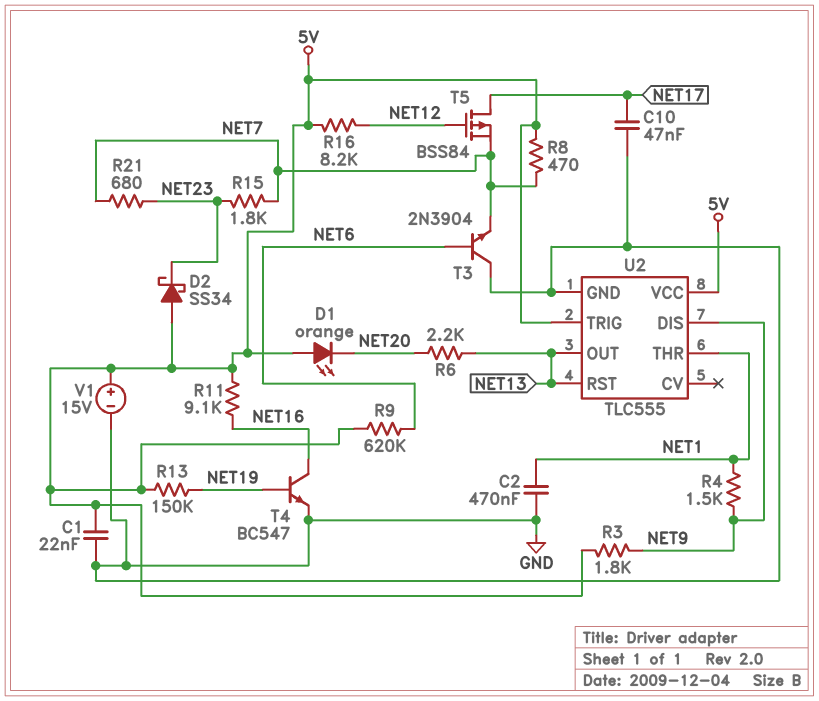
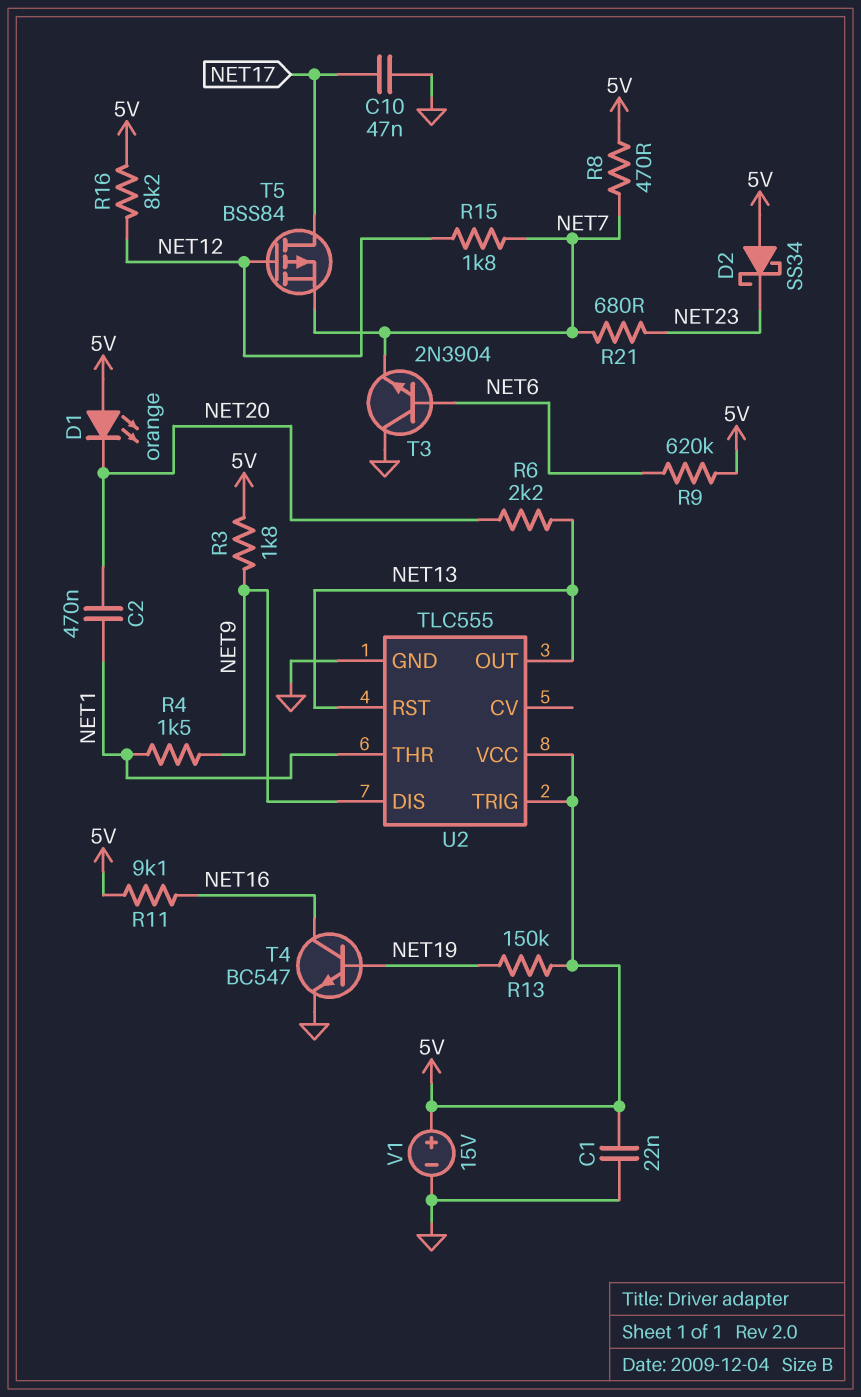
C2: 470nF (GND, NET1) -> 470nF (NET1, NET20)
R15: 1.8k (NET7, NET23) -> 1.8k (NET7, NET12)

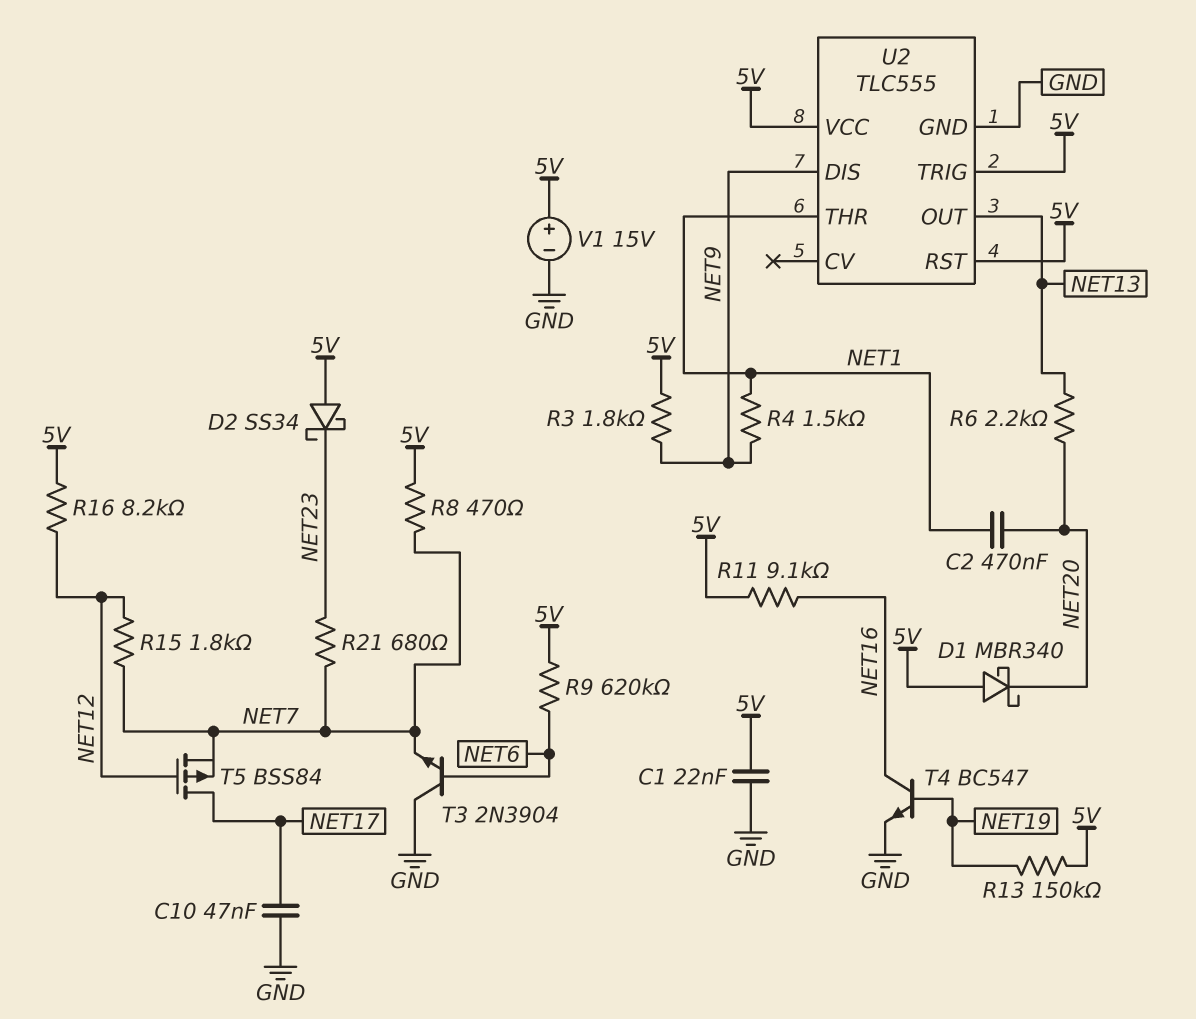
D1: LED orange (A 5V, K NET20) -> schottky MBR340 (A 5V, K NET20)
U2 pin RST: NET13 -> 5V

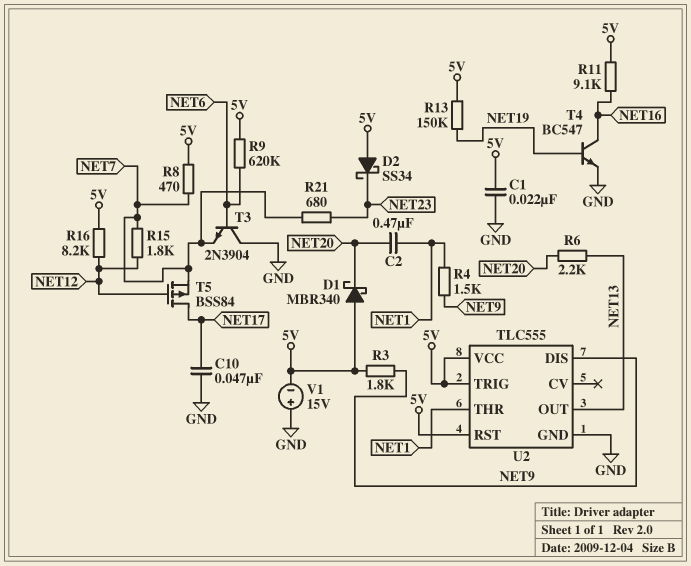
V1: 15V (plus 5V, minus GND) -> 15V (plus GND, minus 5V)

